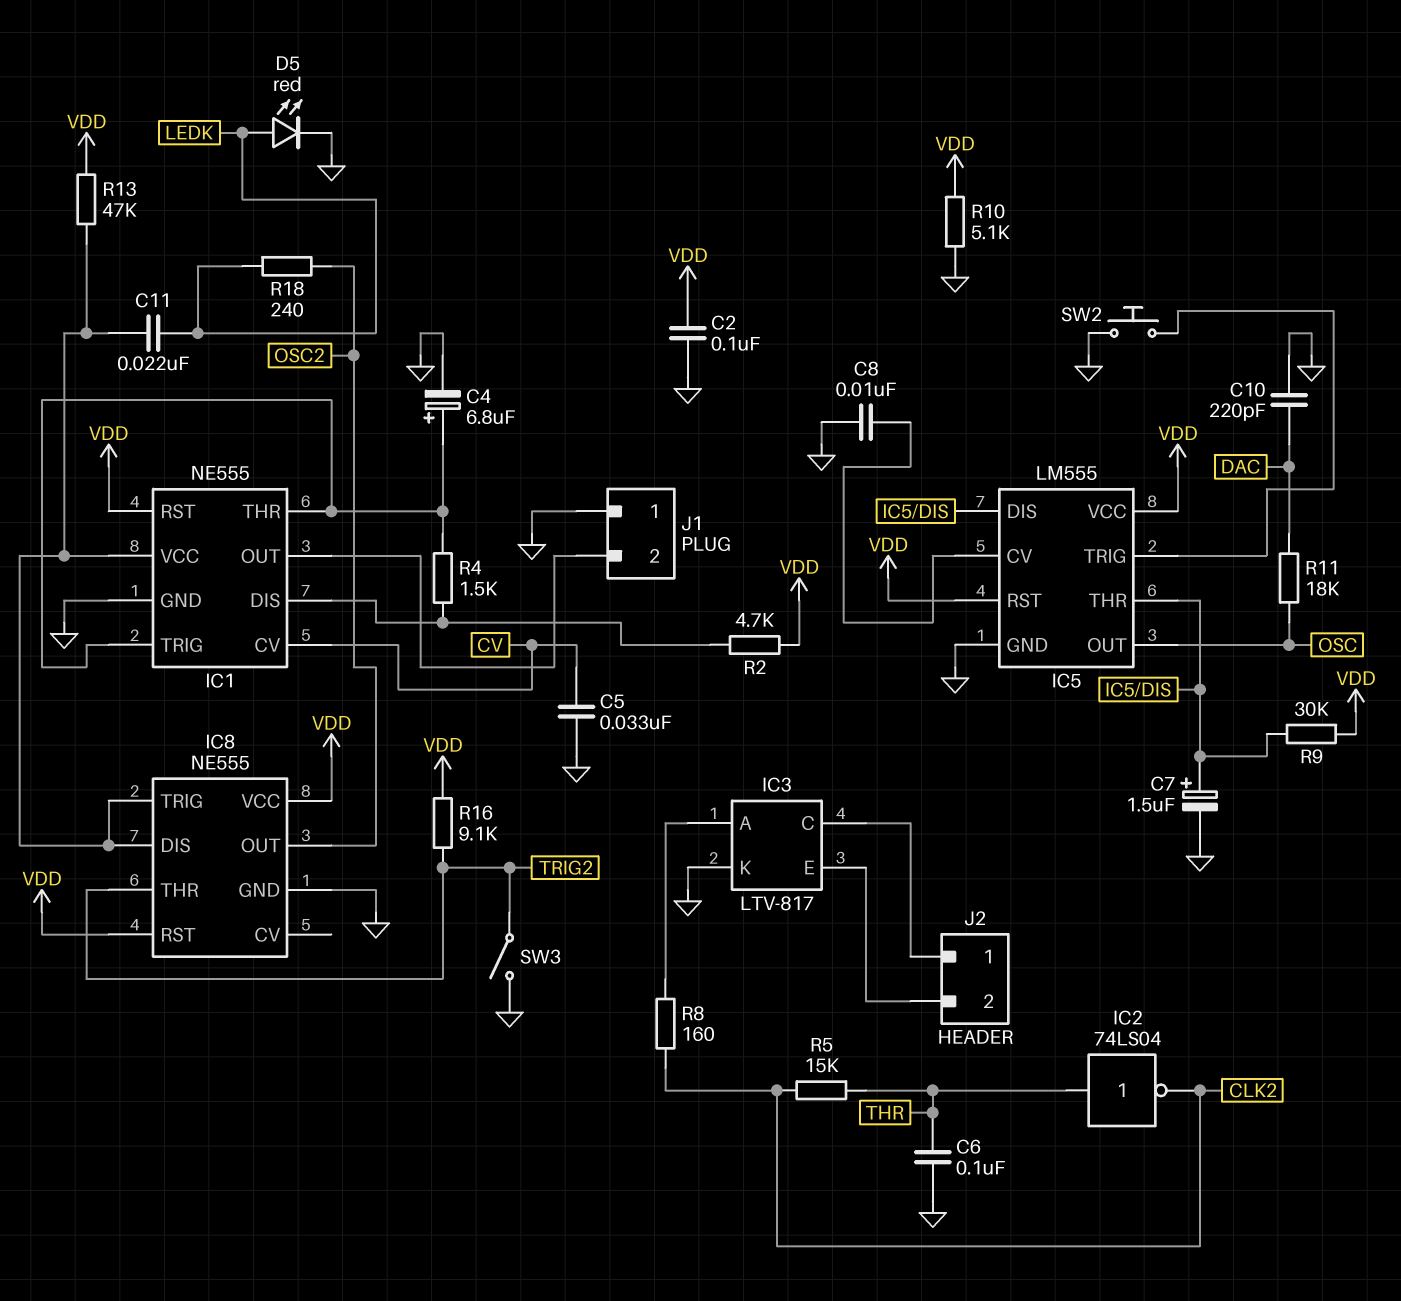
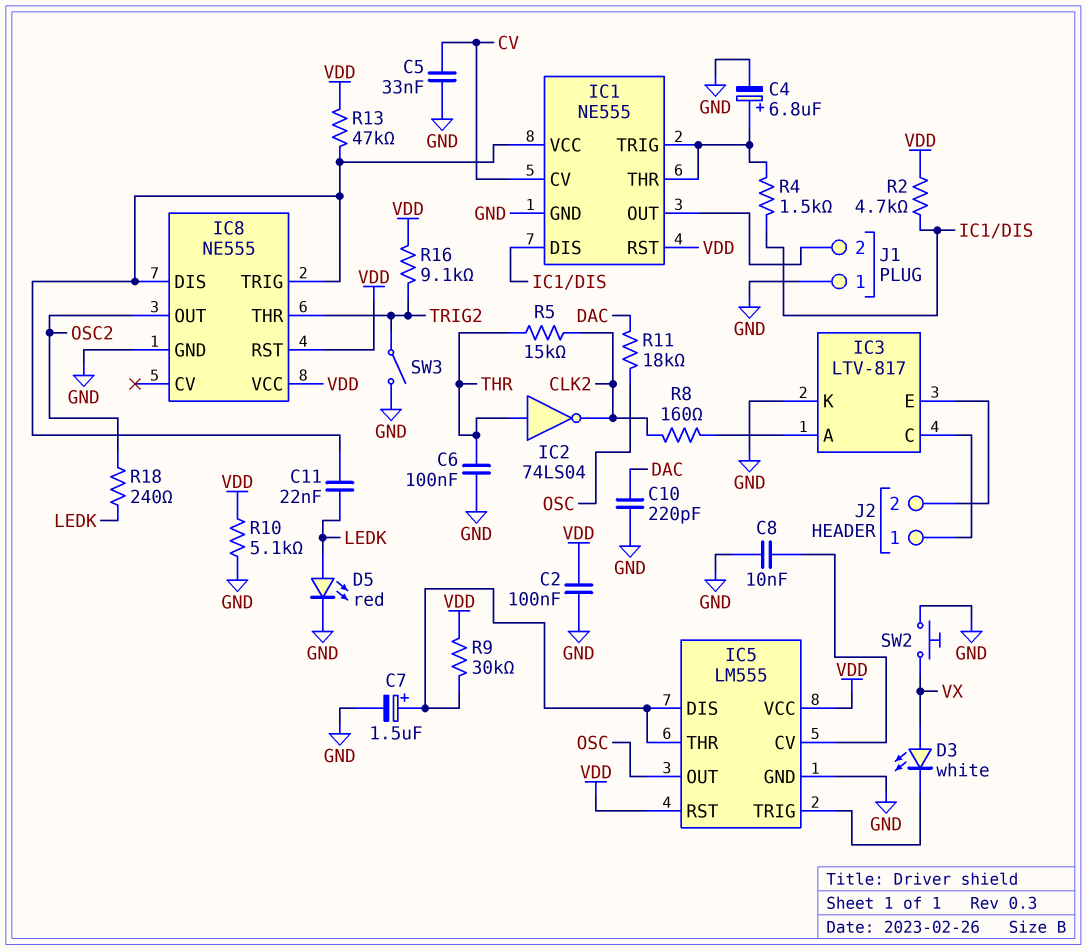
D3: none -> LED white (A VX, K IC5/TRIG)
SW2: button (GND, IC5/TRIG) -> button (GND, VX)

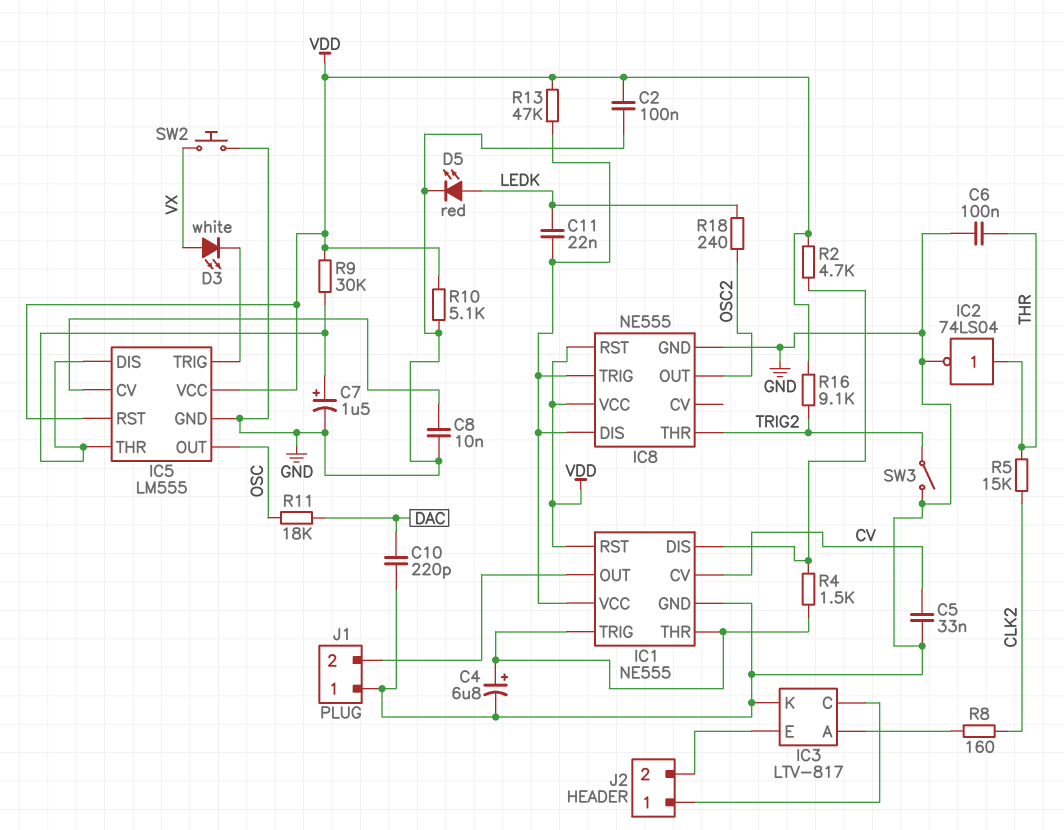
IC2: NOT 74LS04 (in THR, out CLK2) -> NOT 74LS04 (in THR, out GND)

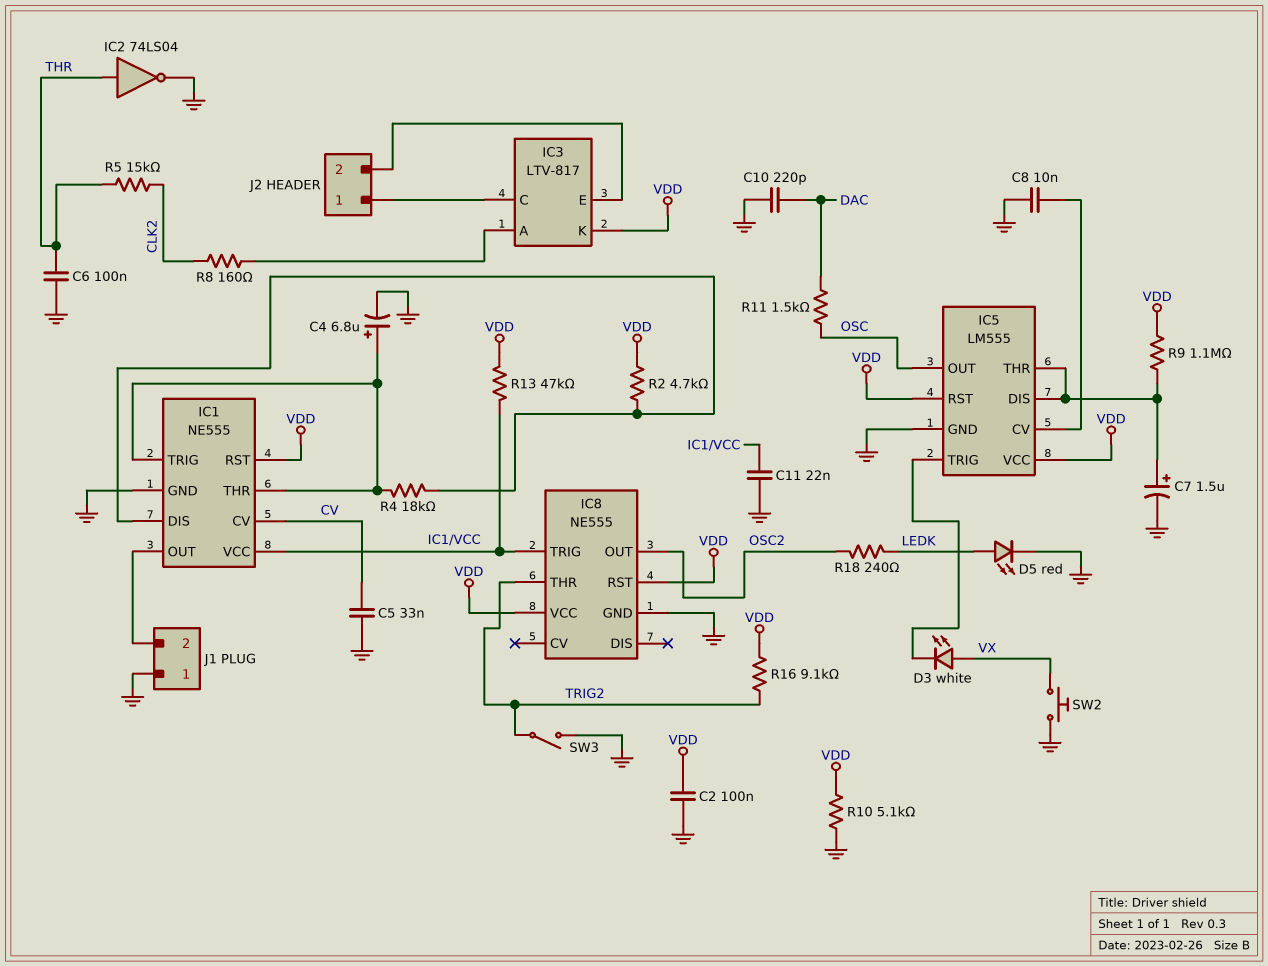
C11: 22nF (IC1/VCC, LEDK) -> 22nF (GND, IC1/VCC)
IC3 pin K: GND -> VDD
IC8 pin DIS: IC1/VCC -> none
R4: 1.5k (IC1/DIS, IC1/THR) -> 18k (IC1/DIS, IC1/THR)
R9: 30k (IC5/DIS, VDD) -> 1.1M (IC5/DIS, VDD)
R11: 18k (DAC, OSC) -> 1.5k (DAC, OSC)

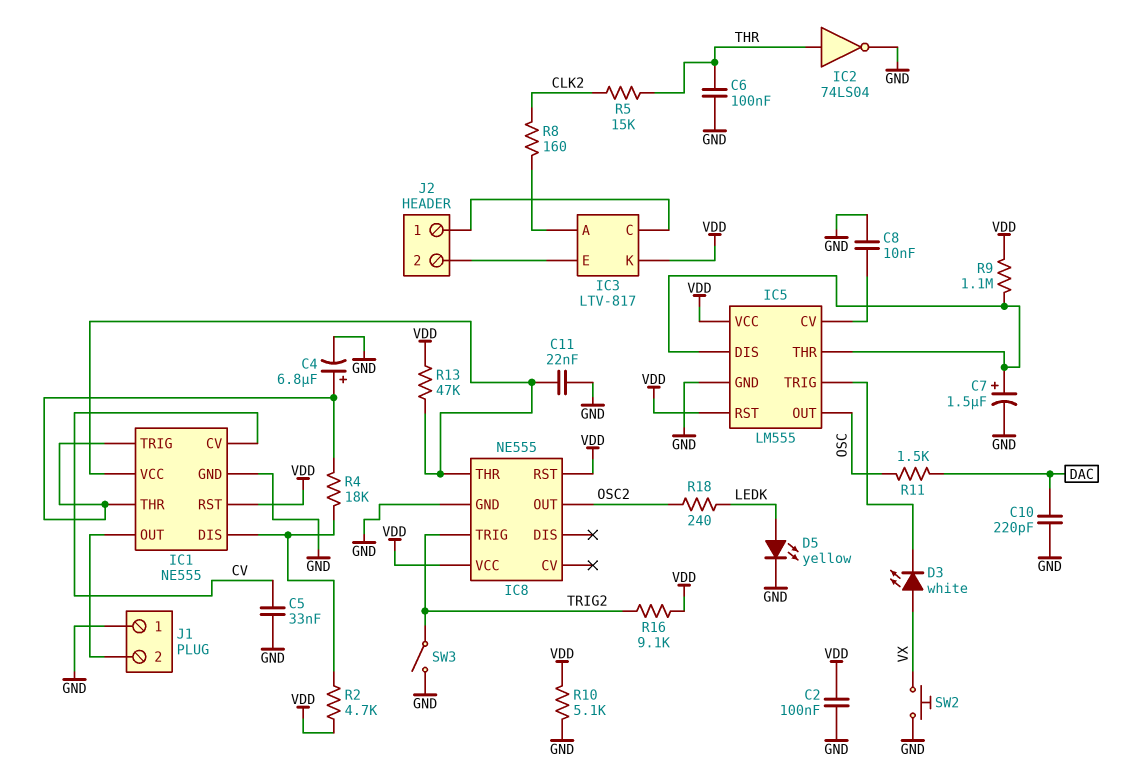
D5: LED red (A LEDK, K GND) -> LED yellow (A LEDK, K GND)
IC8 pin THR: TRIG2 -> IC1/VCC
IC8 pin TRIG: IC1/VCC -> TRIG2

